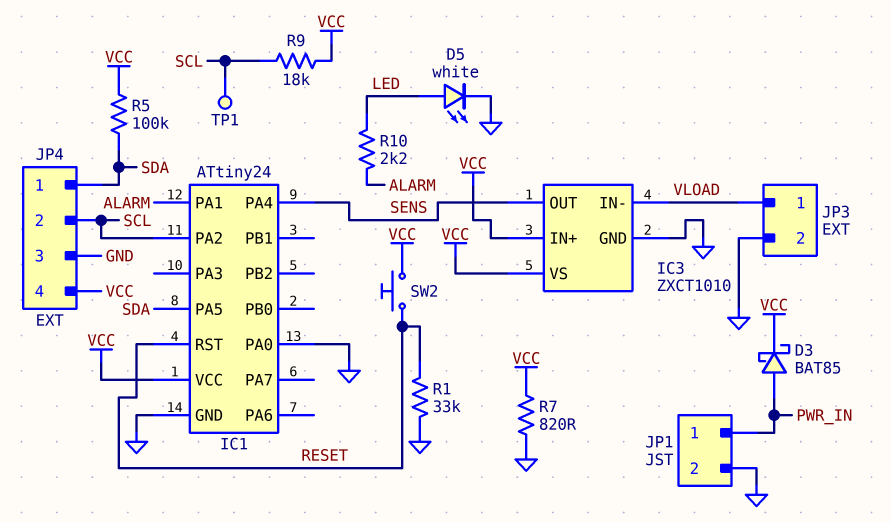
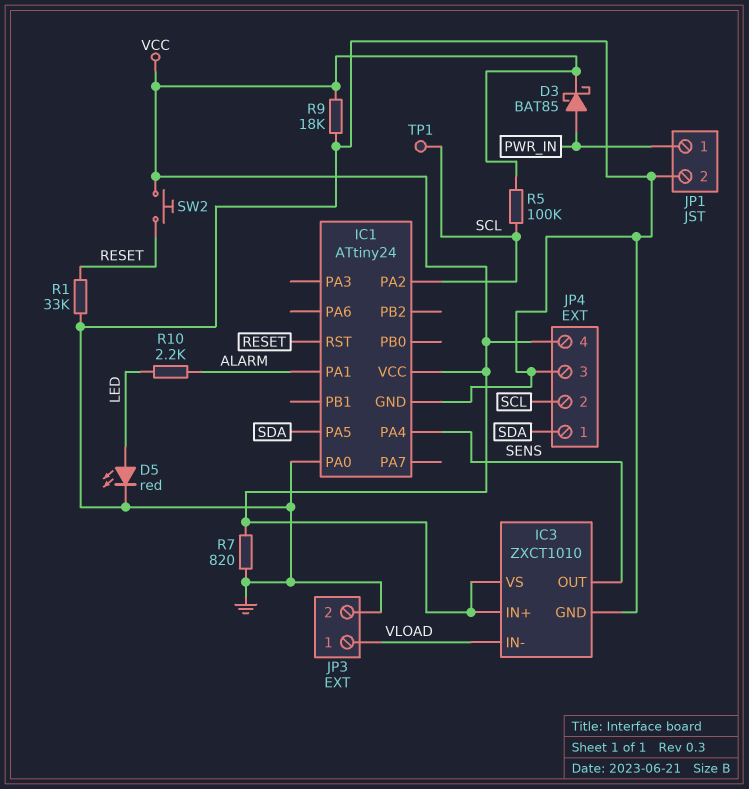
D5: LED white (A LED, K GND) -> LED red (A LED, K GND)
R5: 100k (SDA, VCC) -> 100k (SCL, VCC)
R9: 18k (SCL, VCC) -> 18k (GND, VCC)

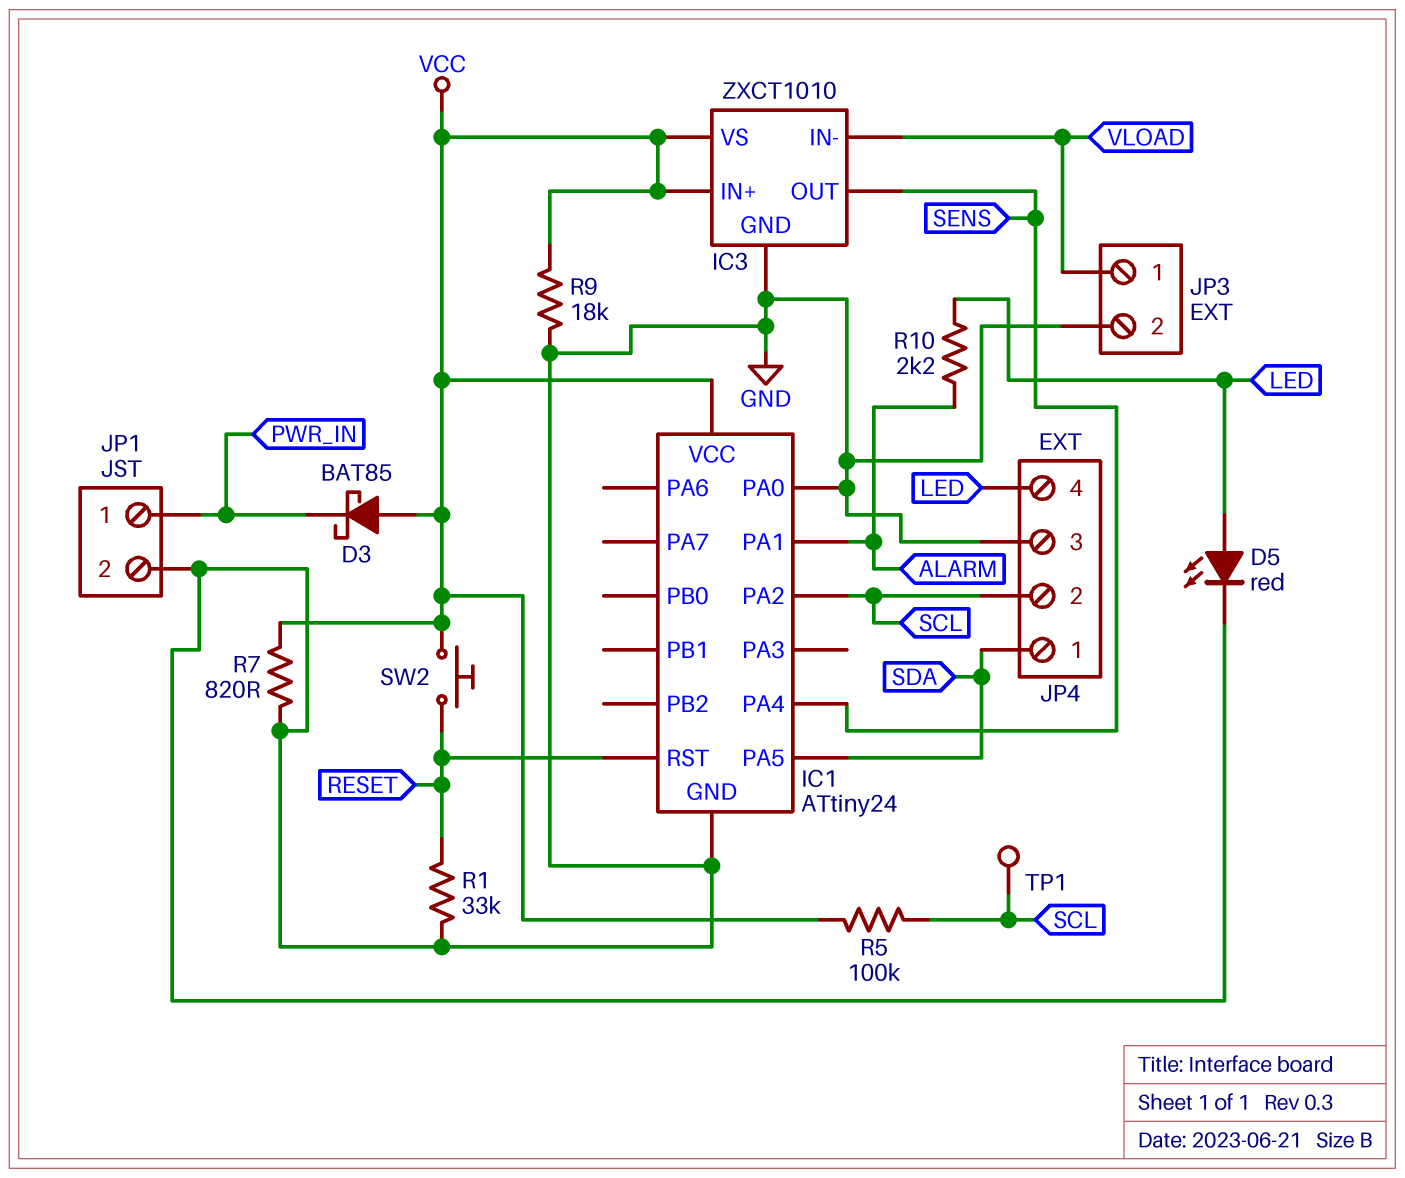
D3: schottky BAT85 (A PWR_IN, K VCC) -> schottky BAT85 (A VCC, K PWR_IN)
JP4 pin 4: VCC -> LED

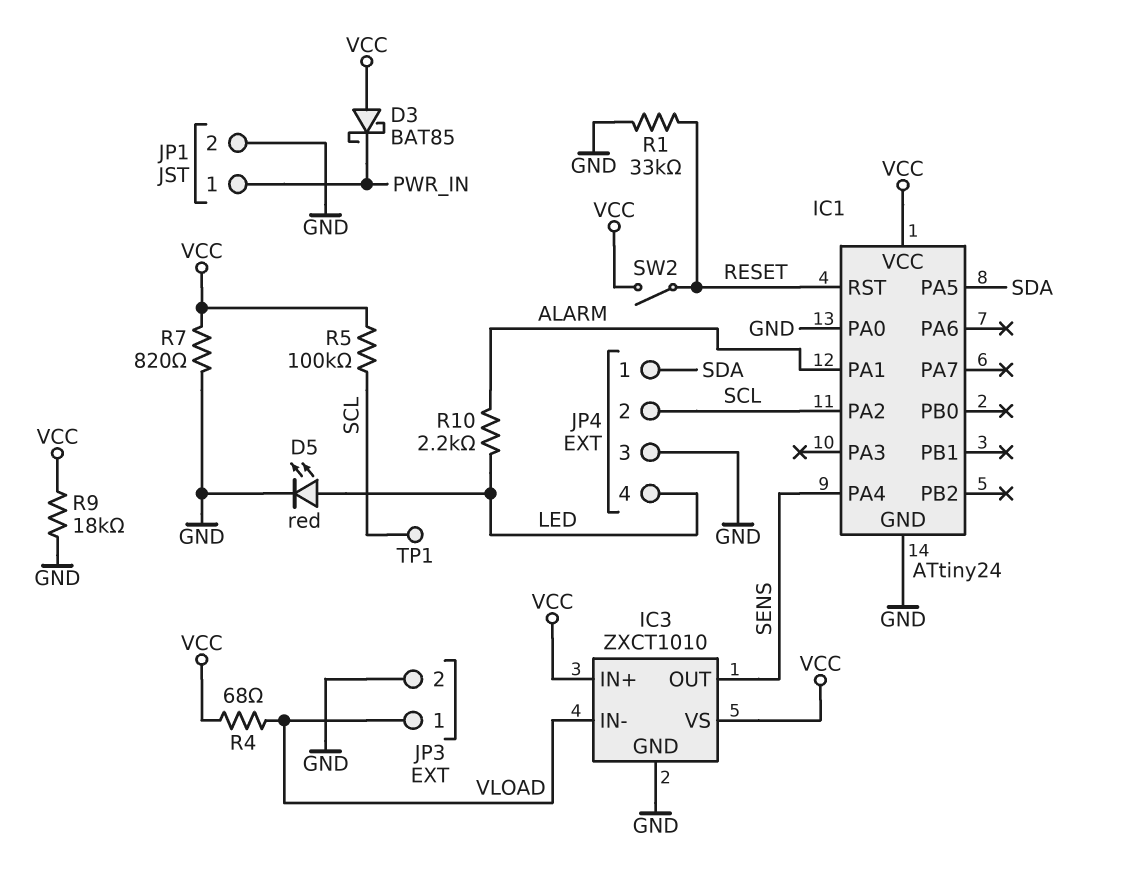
R4: none -> 68 (VCC, VLOAD)
SW2: button (RESET, VCC) -> switch (RESET, VCC)

